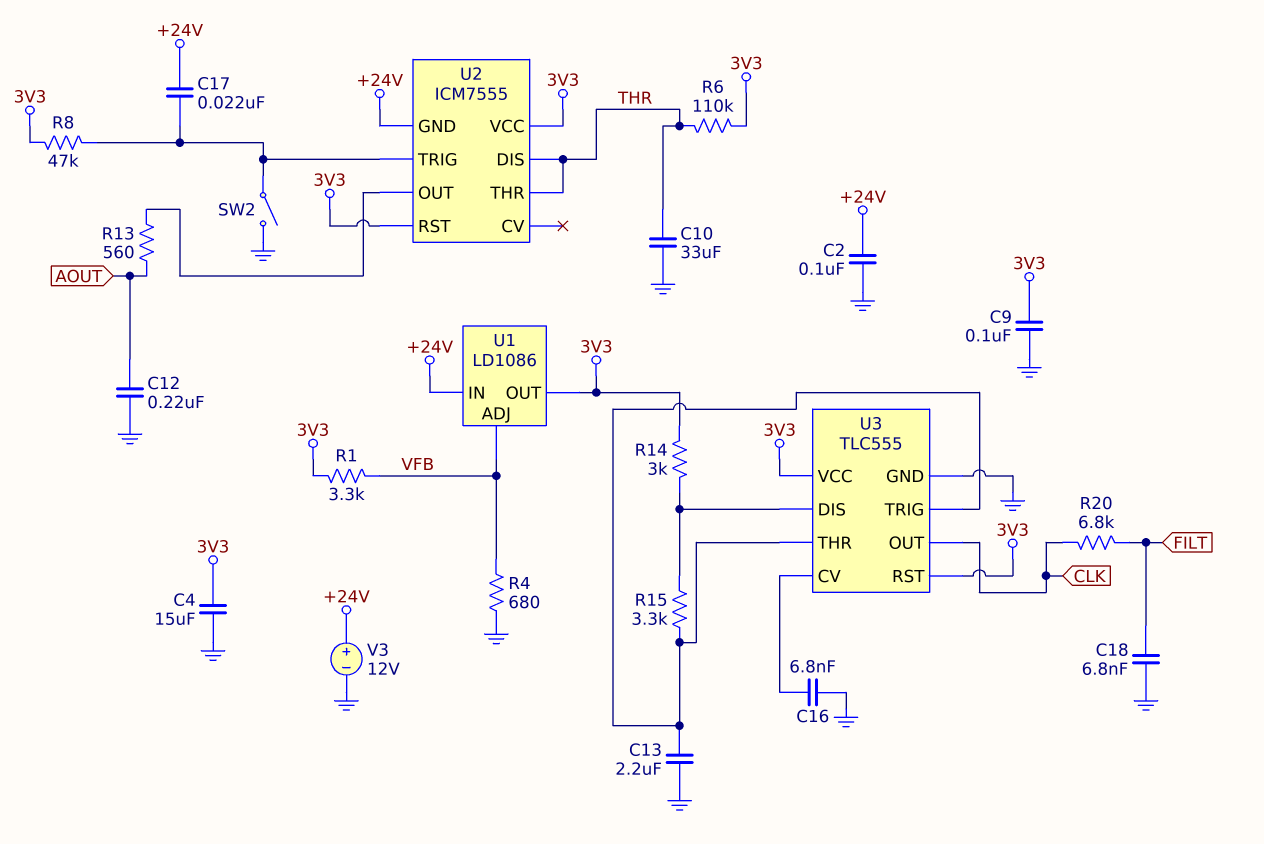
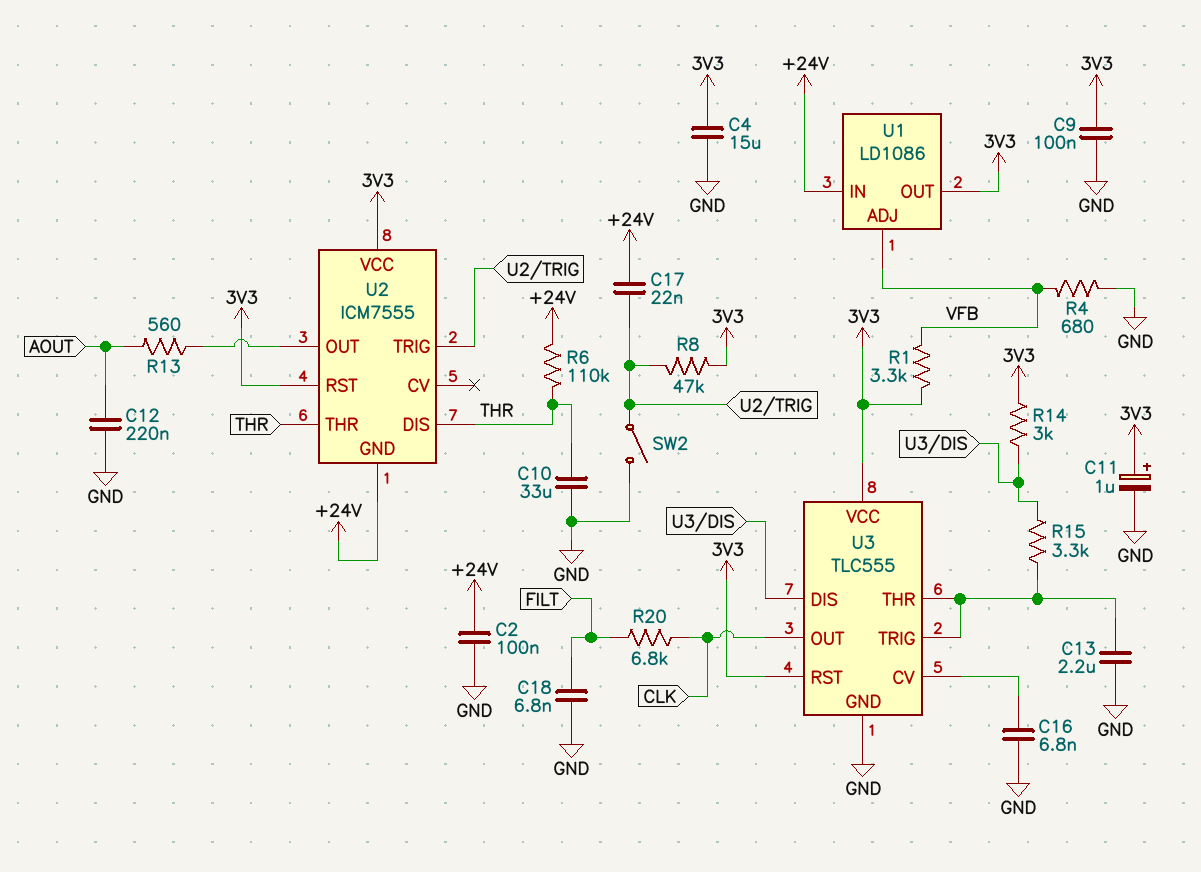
C11: none -> 1uF (plus 3V3, minus GND)
R6: 110k (3V3, THR) -> 110k (+24V, THR)
V3: 12V (plus +24V, minus GND) -> none

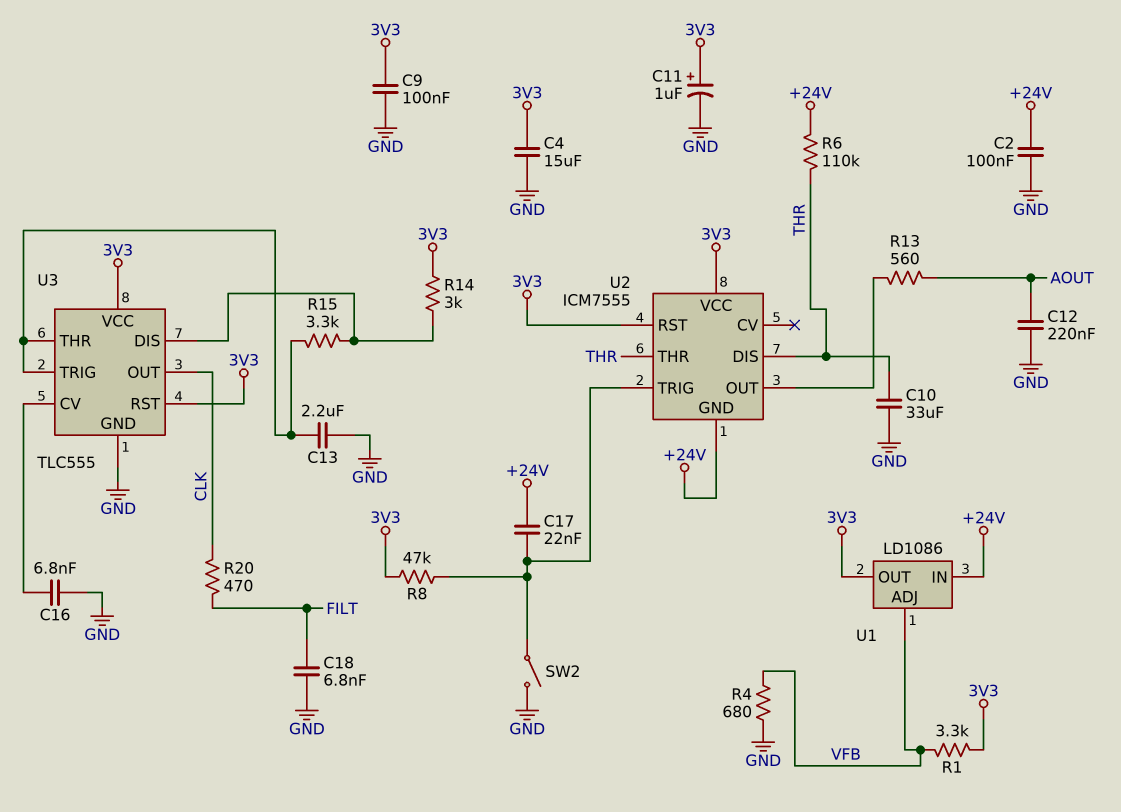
R20: 6.8k (CLK, FILT) -> 470 (CLK, FILT)

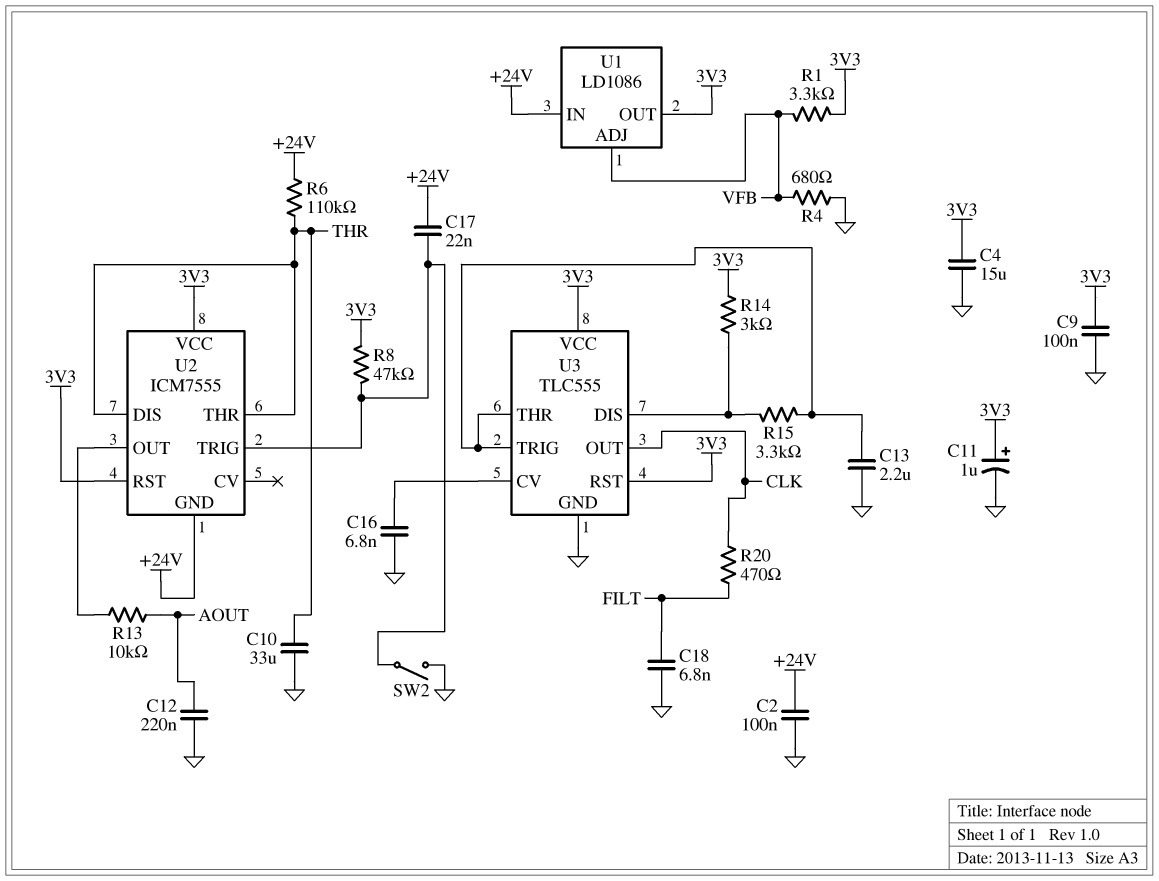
R13: 560 (AOUT, U2/OUT) -> 10k (AOUT, U2/OUT)

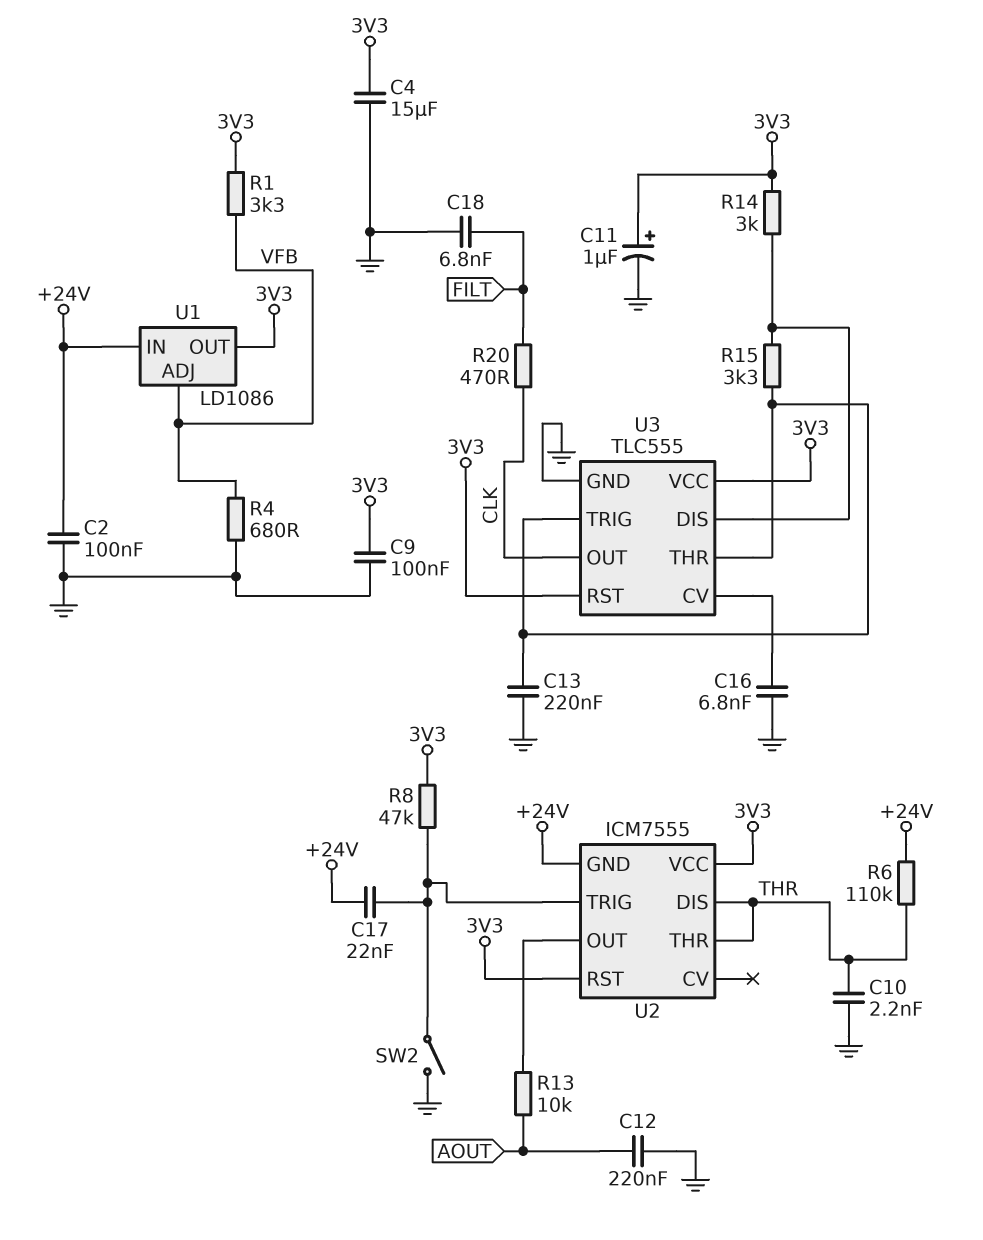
C10: 33uF (GND, THR) -> 2.2nF (GND, THR)
C13: 2.2uF (GND, U3/THR) -> 220nF (GND, U3/THR)

